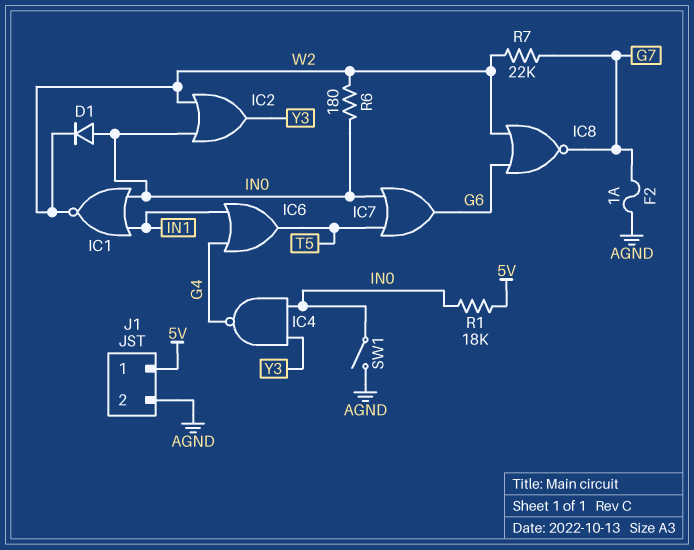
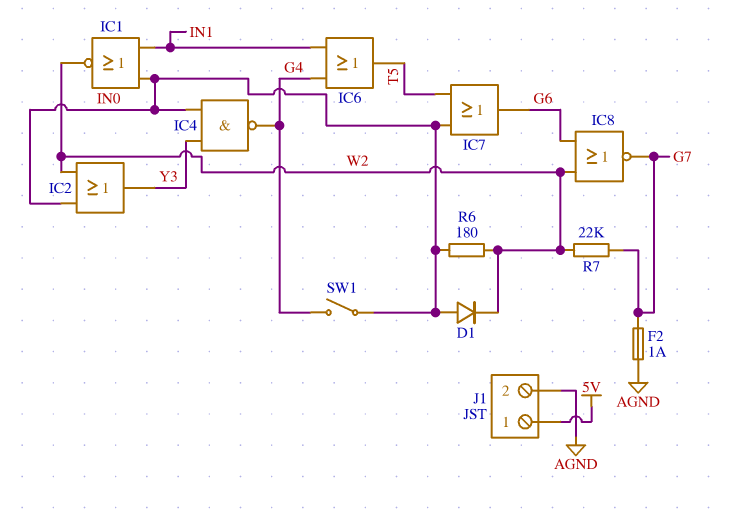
R1: 18k (5V, IN0) -> none
SW1: switch (AGND, IN0) -> switch (G4, IN0)

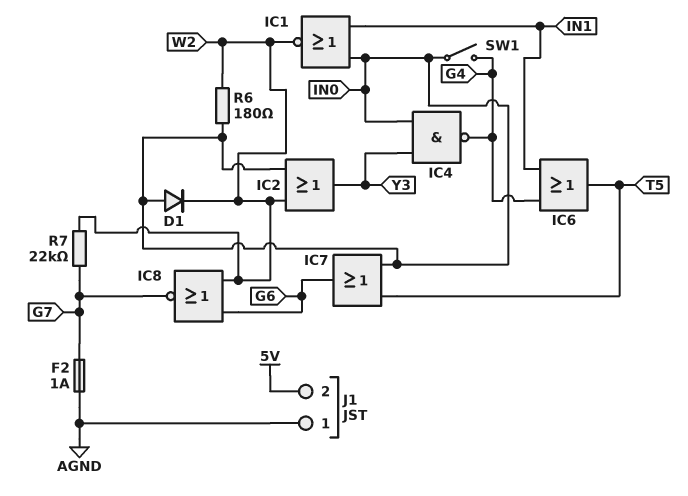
J1 pin 1: 5V -> AGND
J1 pin 2: AGND -> 5V

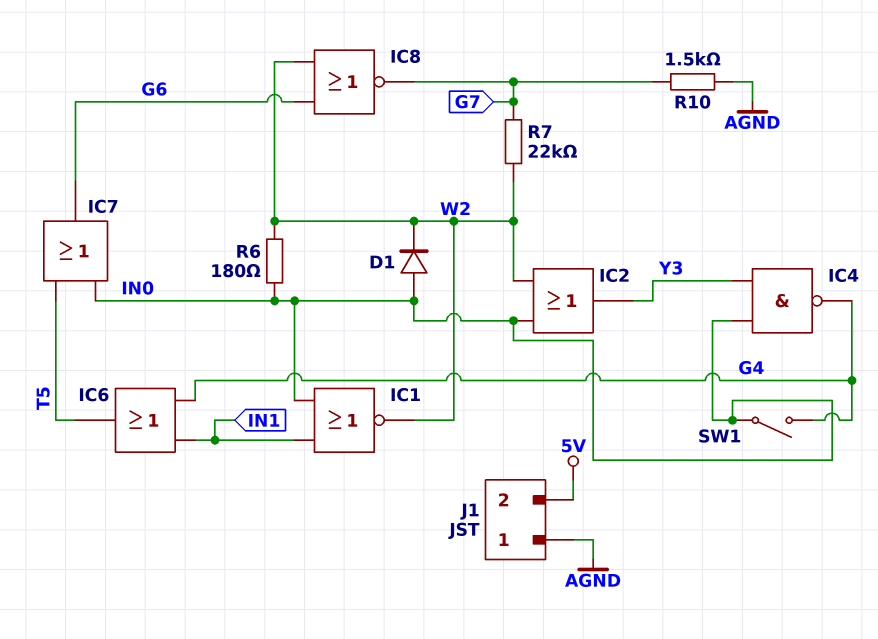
F2: 1A (AGND, G7) -> none
R10: none -> 1.5k (AGND, G7)

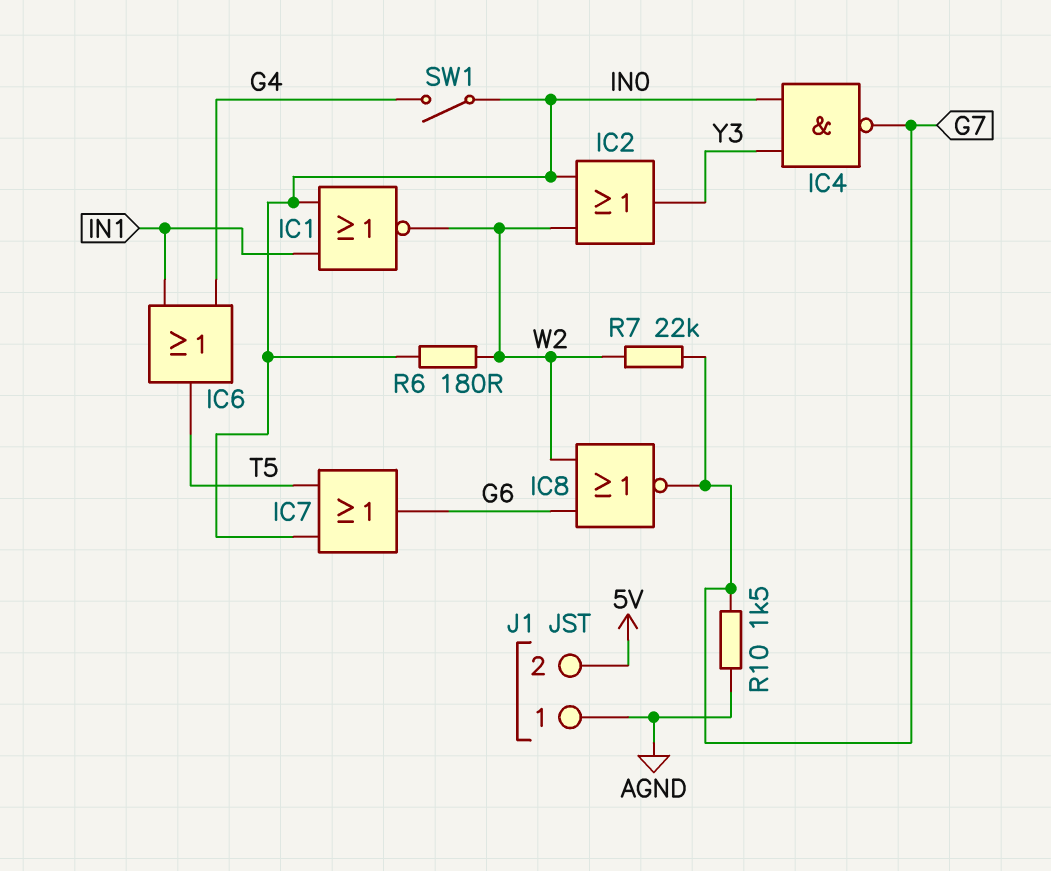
D1: diode (A IN0, K W2) -> none
IC4: NAND (in IN0, in Y3, out G4) -> NAND (in IN0, in Y3, out G7)

